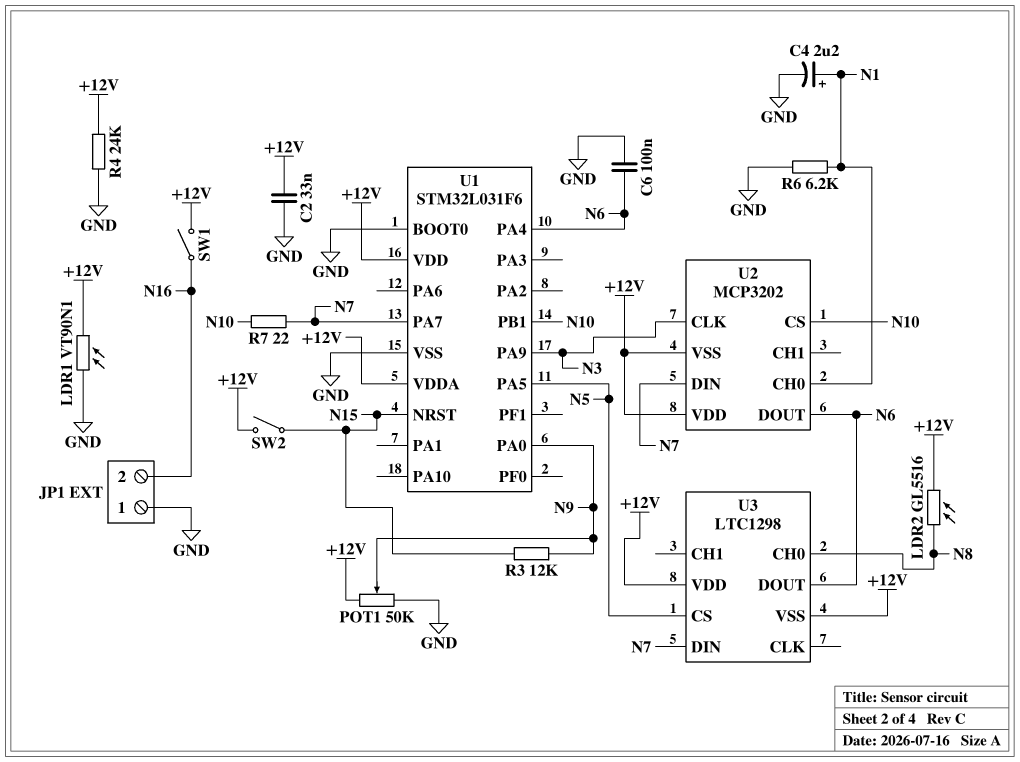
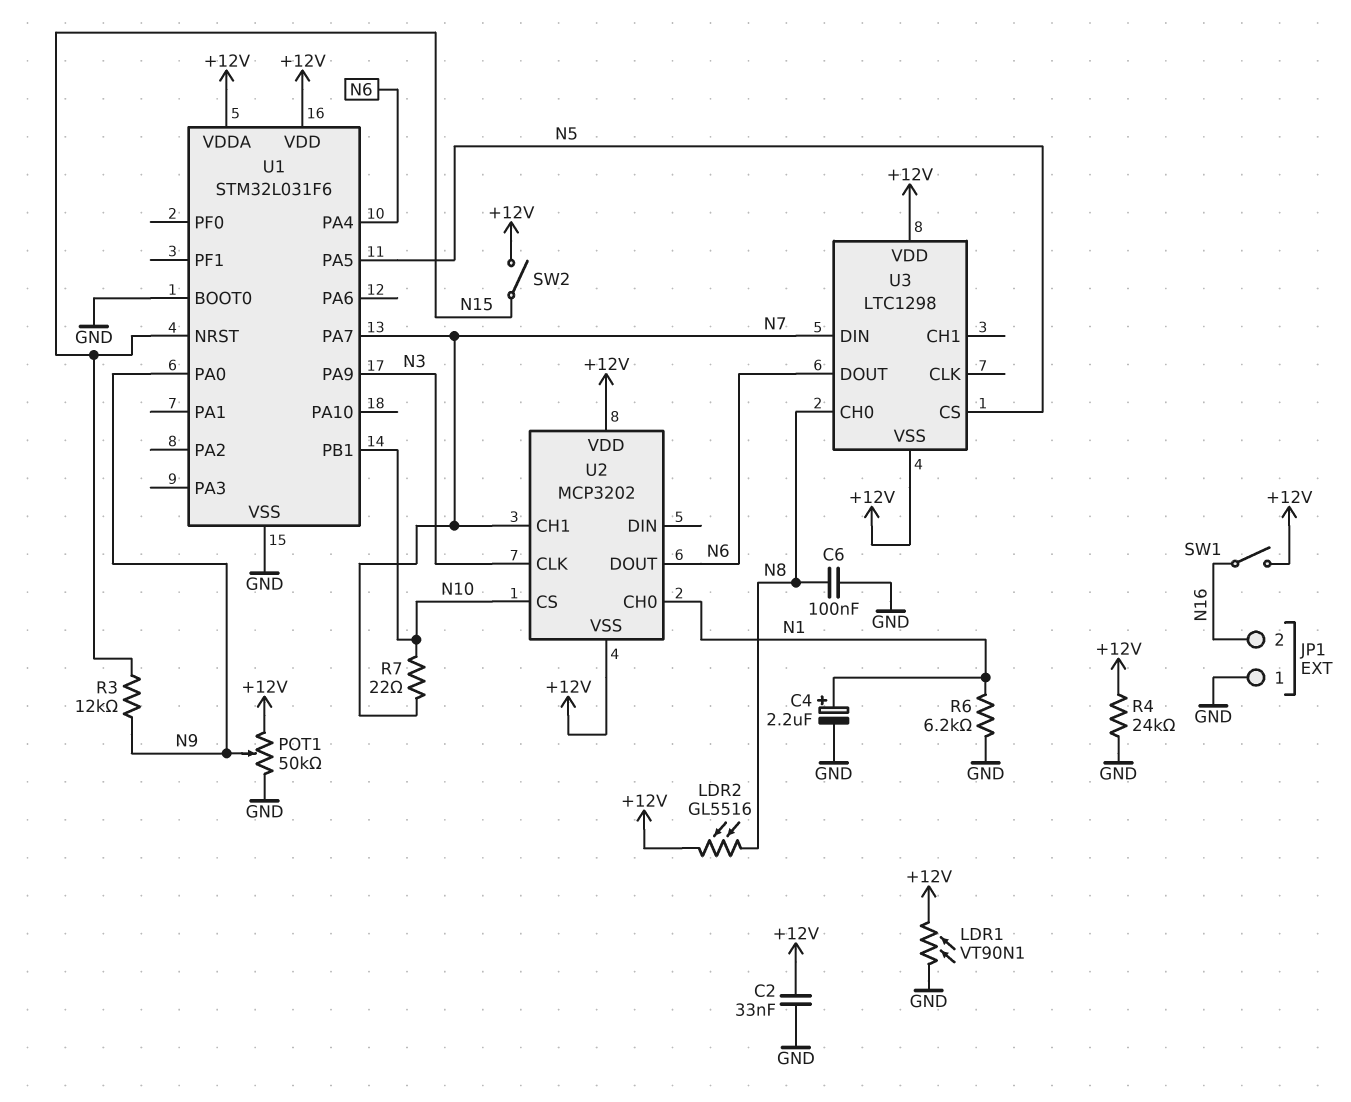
C6: 100nF (GND, N6) -> 100nF (GND, N8)
U2 pin CH1: none -> N7
U2 pin DIN: N7 -> none

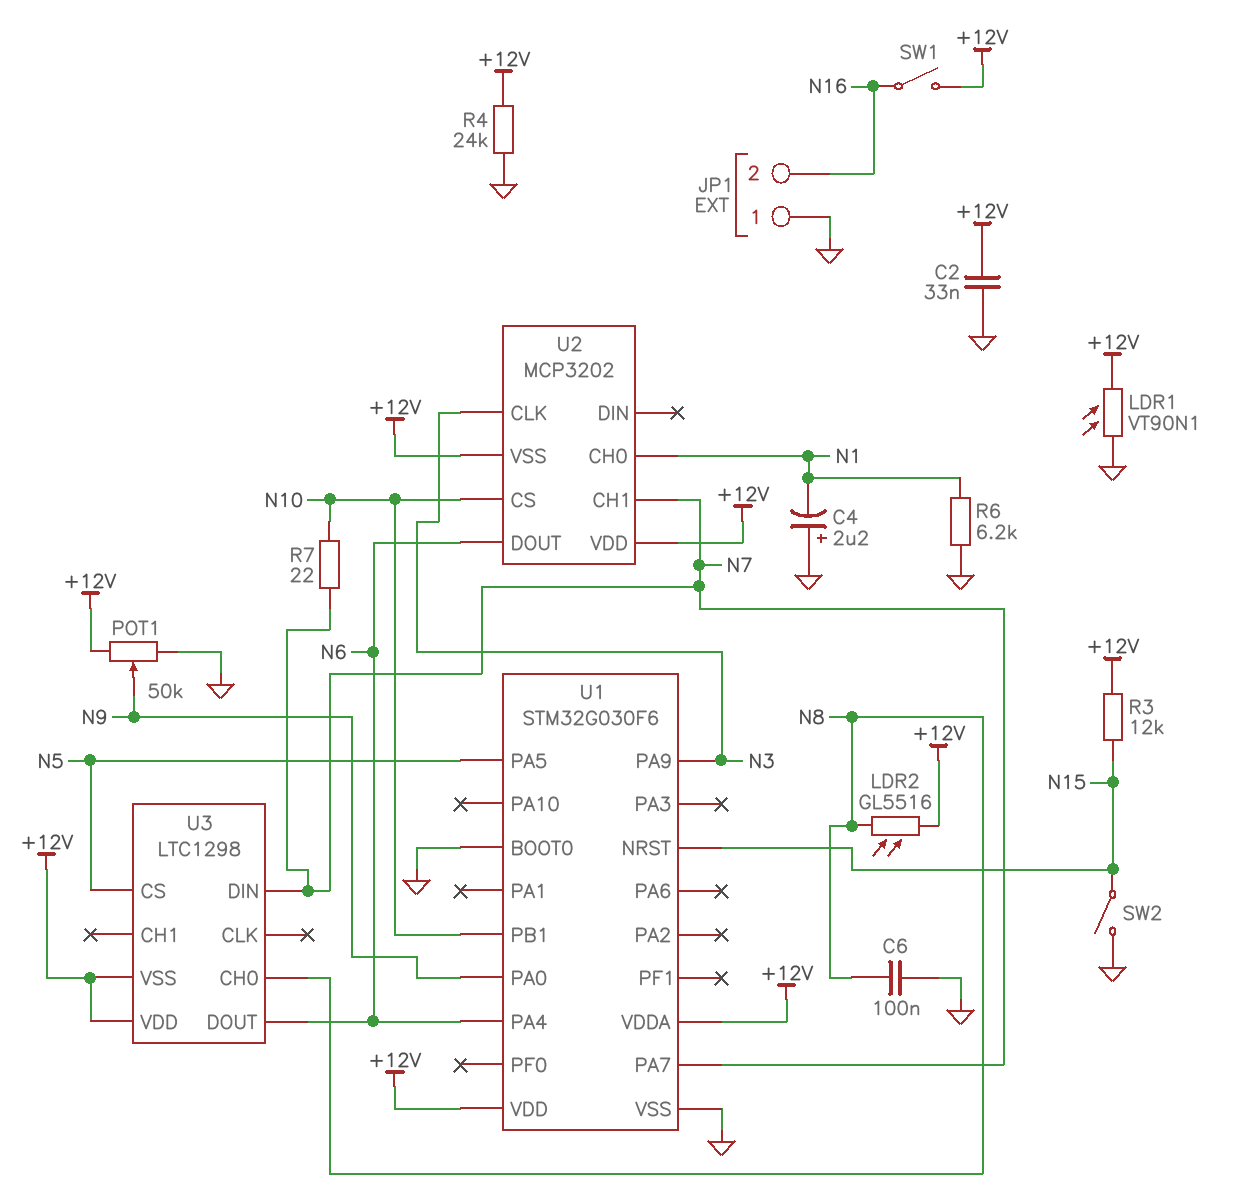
C4: 2.2uF (plus N1, minus GND) -> 2.2uF (plus GND, minus N1)
R3: 12k (N9, N15) -> 12k (+12V, N15)
SW2: switch (+12V, N15) -> switch (GND, N15)
U1: STM32L031F6 -> STM32G030F6

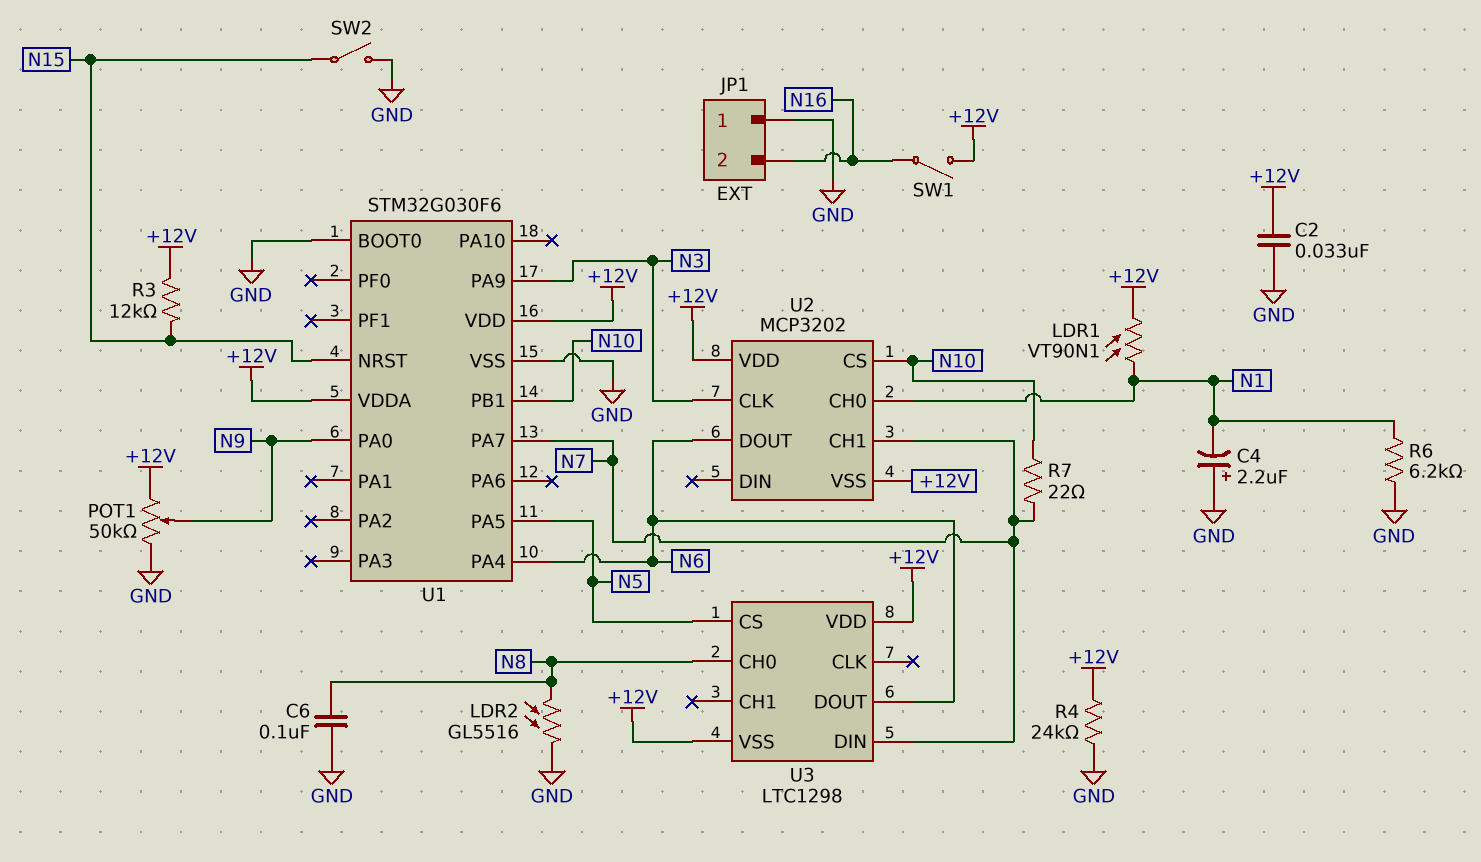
LDR1: VT90N1 (+12V, GND) -> VT90N1 (+12V, N1)
LDR2: GL5516 (+12V, N8) -> GL5516 (GND, N8)

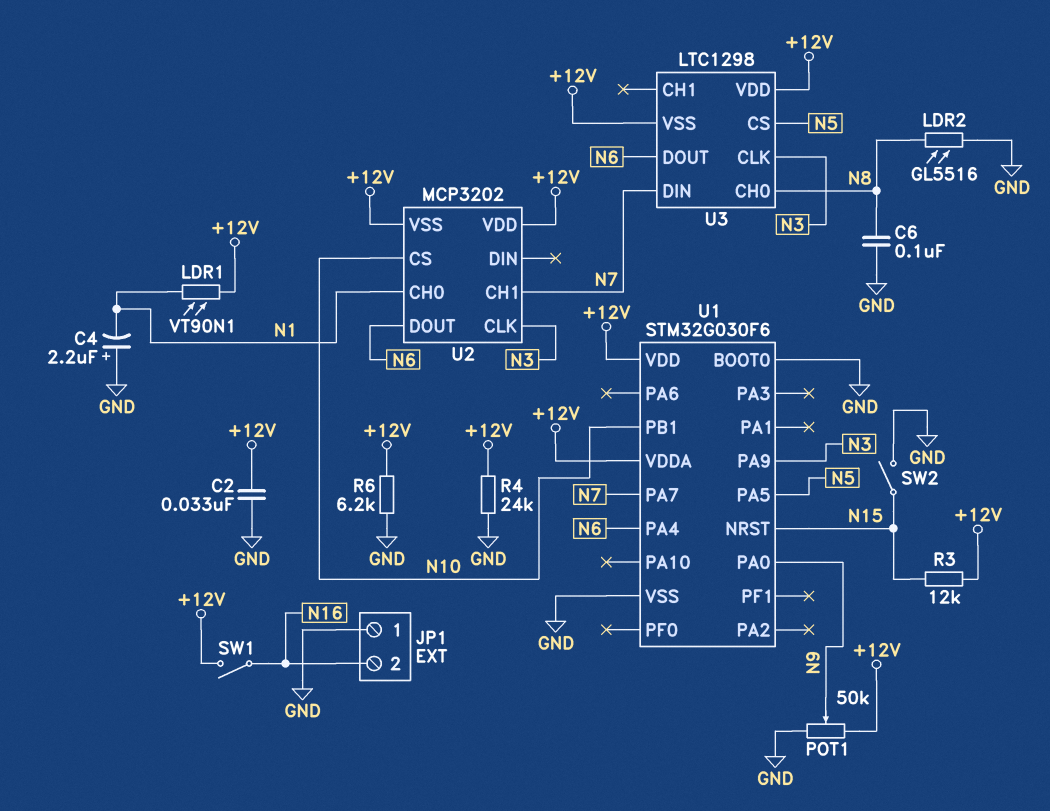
R6: 6.2k (GND, N1) -> 6.2k (+12V, GND)
R7: 22 (N7, N10) -> none
U3 pin CLK: none -> N3

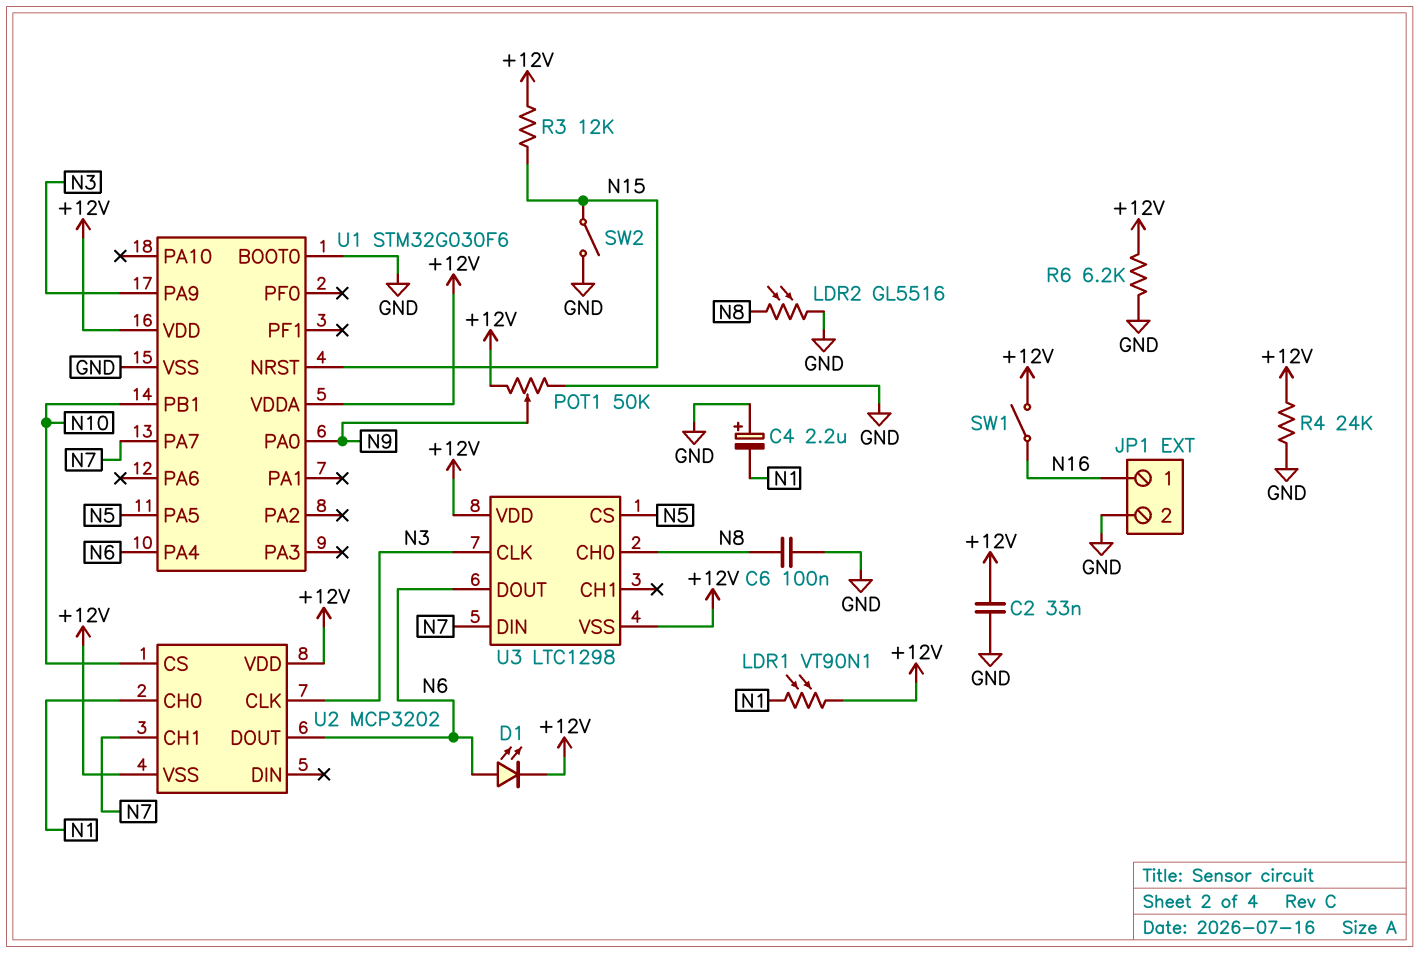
D1: none -> LED (A N6, K +12V)
JP1 pin 1: GND -> N16
JP1 pin 2: N16 -> GND

